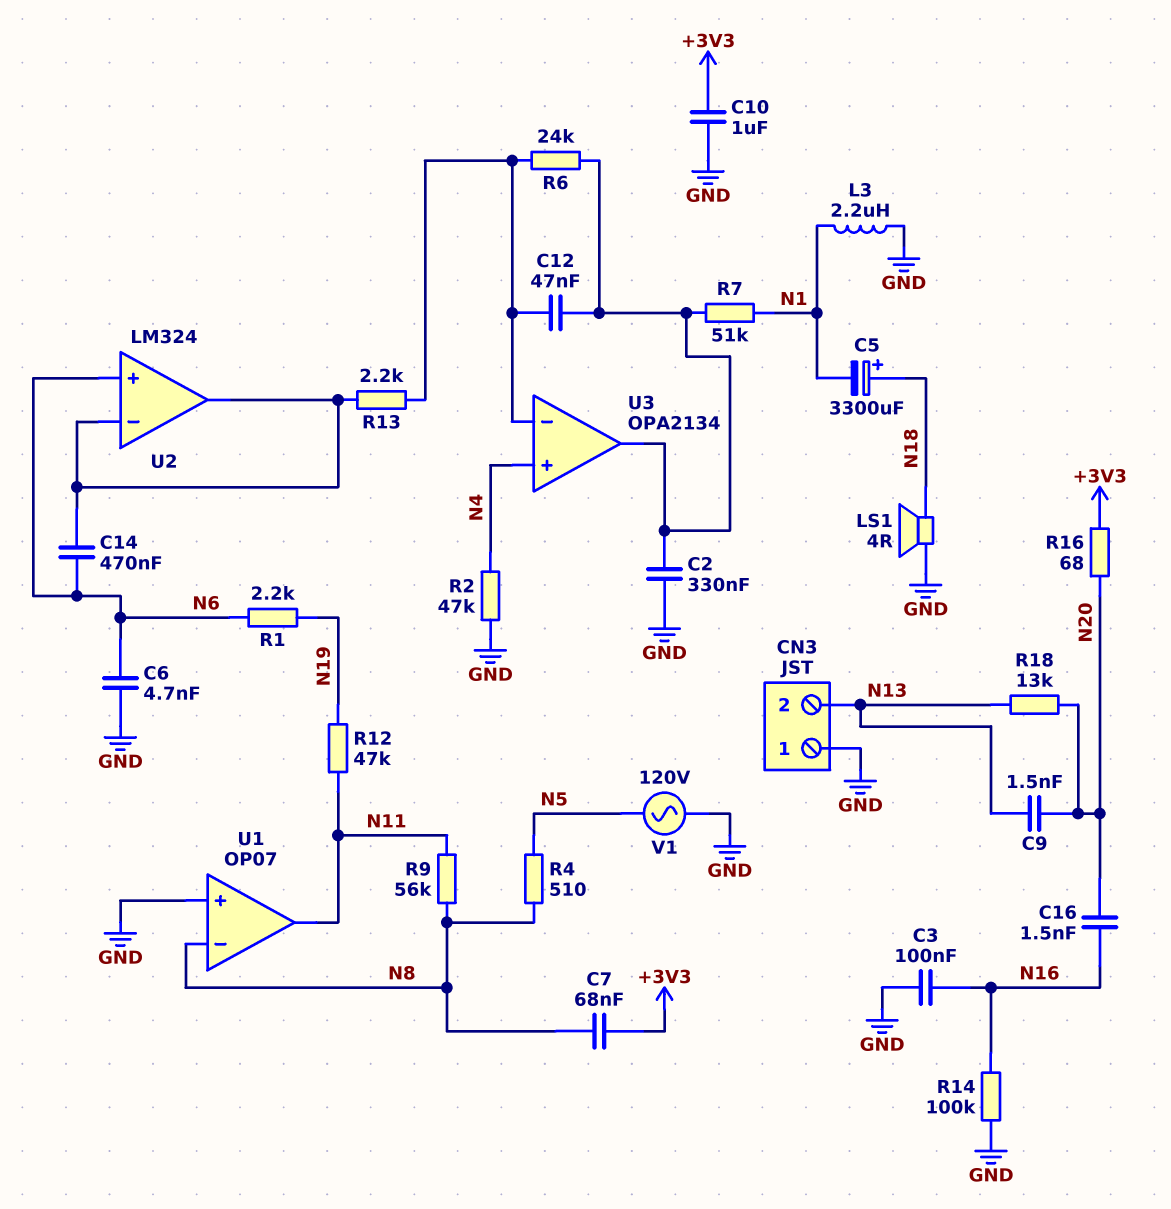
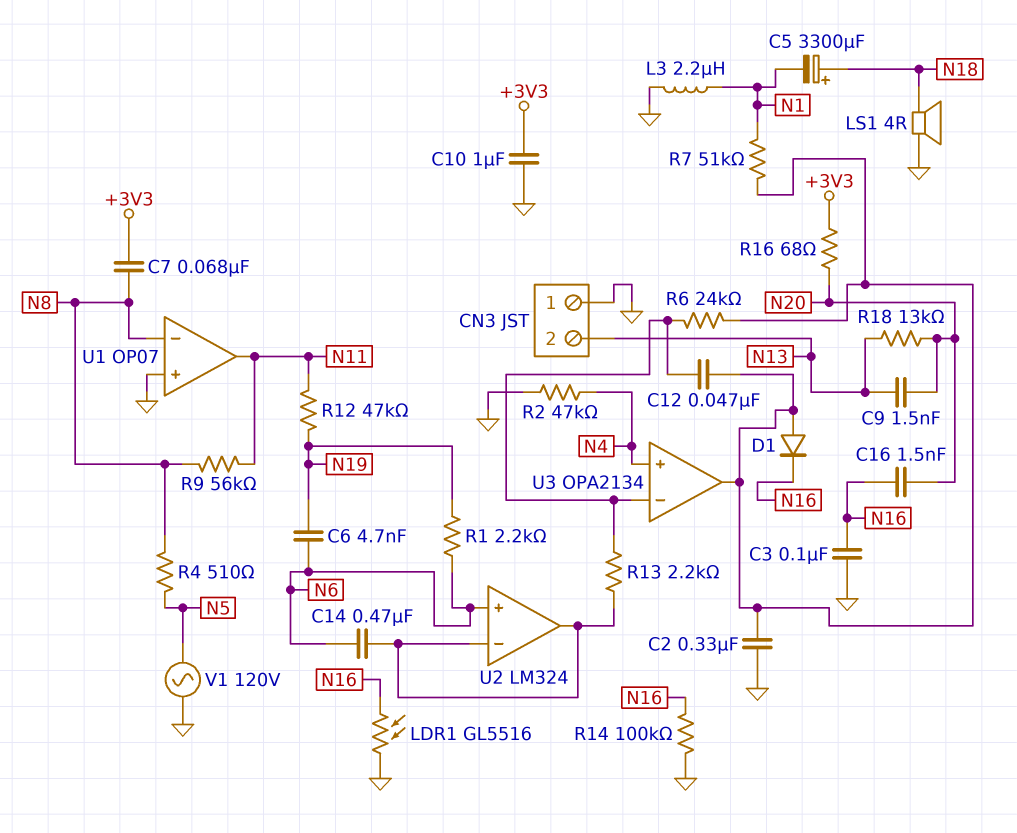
C6: 4.7nF (GND, N6) -> 4.7nF (N6, N19)
D1: none -> diode (A U3/out, K N16)
LDR1: none -> GL5516 (GND, N16)

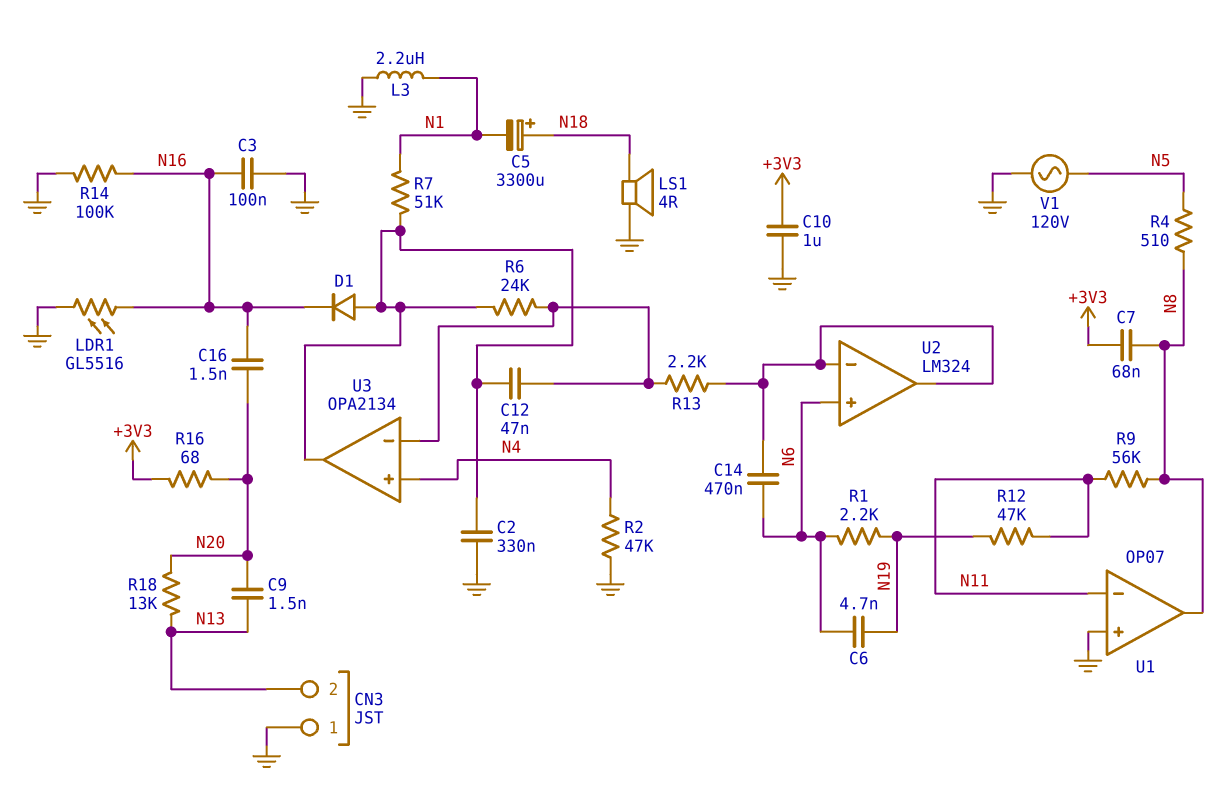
U1 pin in-: N8 -> N11
U1 pin out: N11 -> N8

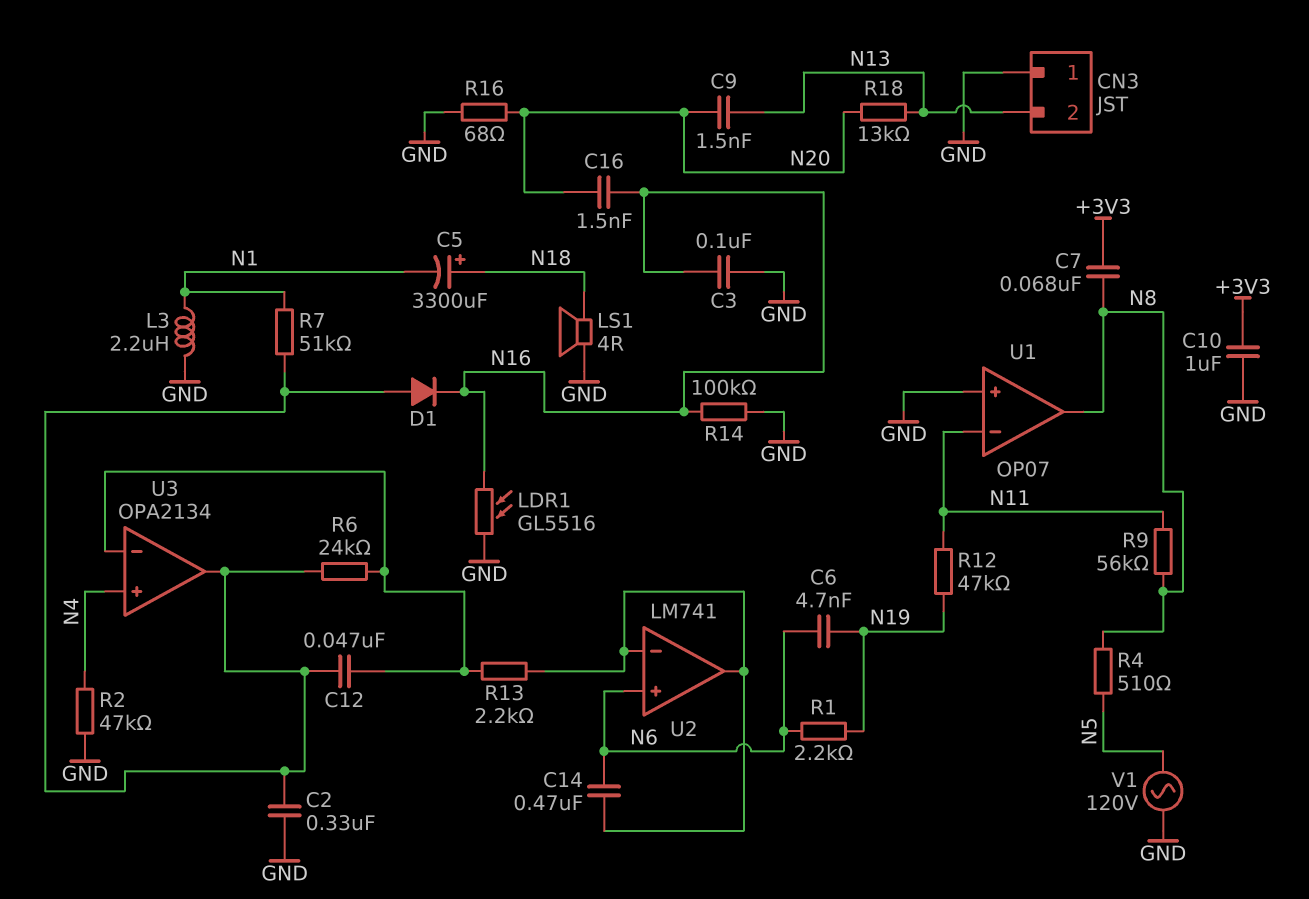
R16: 68 (+3V3, N20) -> 68 (GND, N20)
U2: LM324 -> LM741

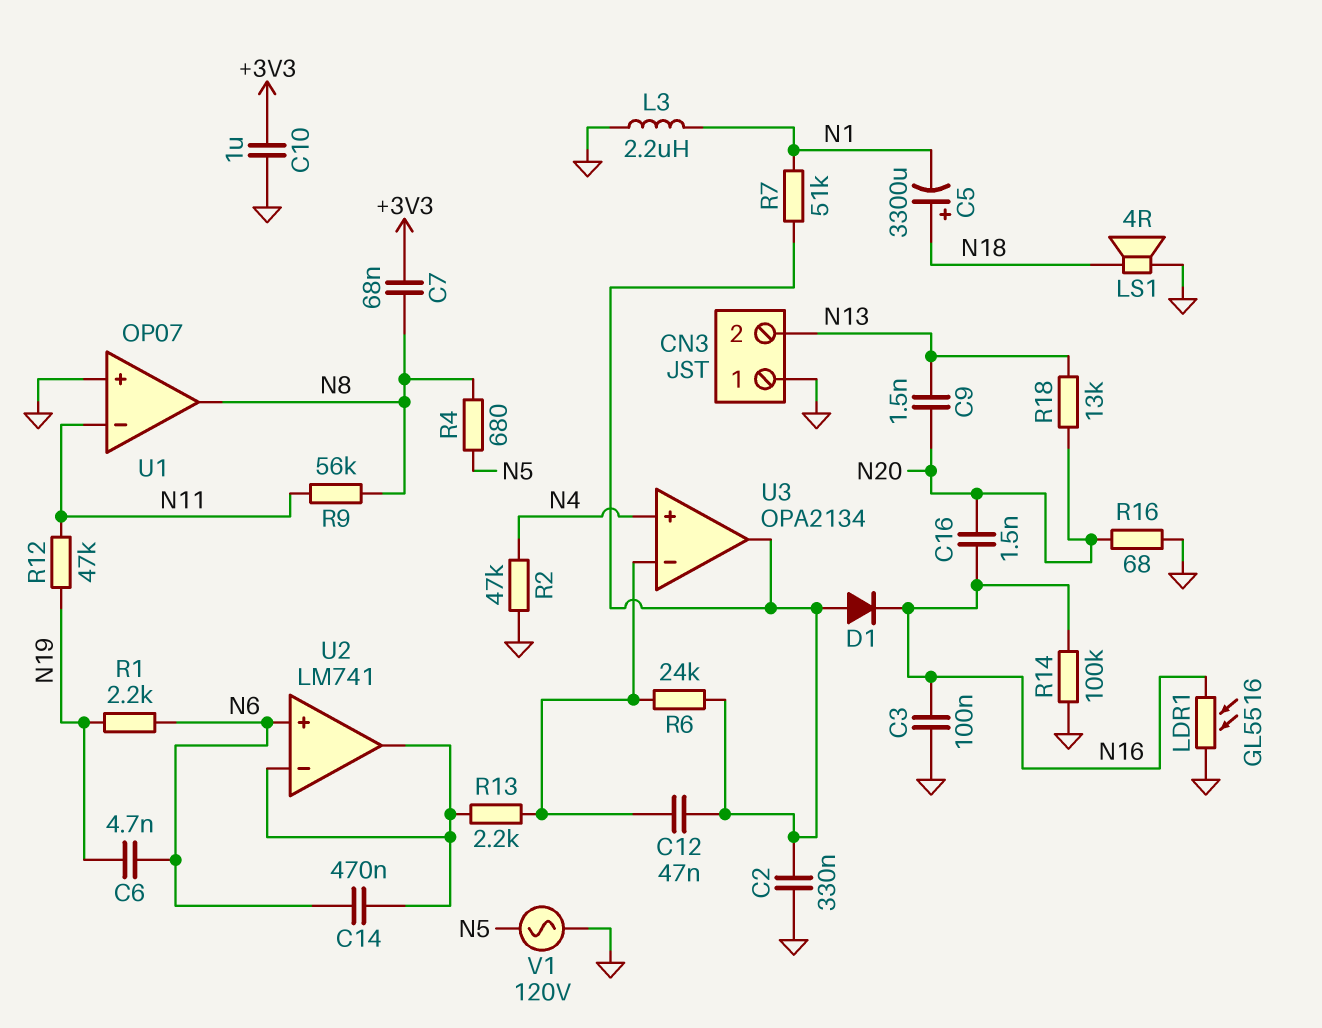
R4: 510 (N5, N8) -> 680 (N5, N8)

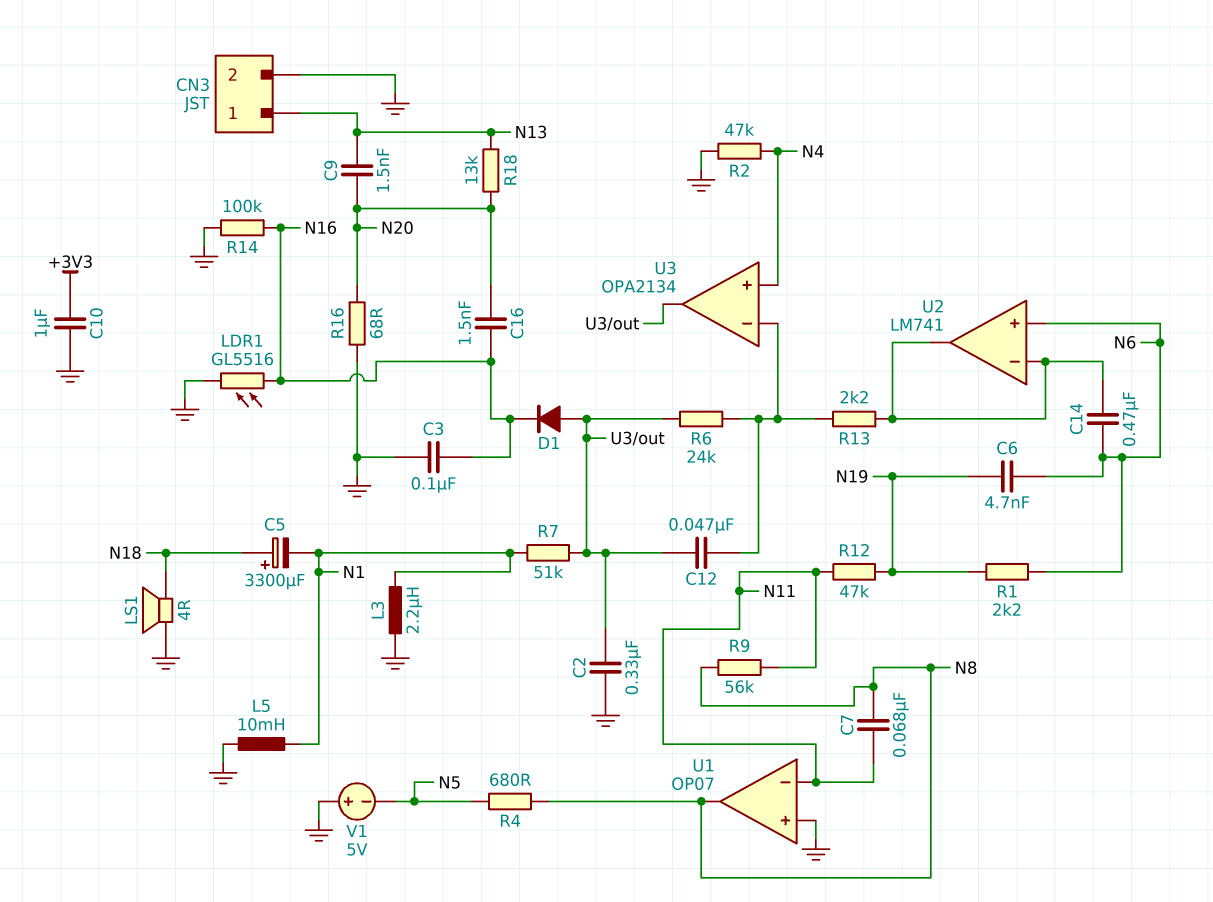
C7: 68nF (+3V3, N8) -> 68nF (N8, N11)
CN3 pin 1: GND -> N13
CN3 pin 2: N13 -> GND
L5: none -> 10mH (GND, N1)
V1: AC 120V (GND, N5) -> 5V (plus GND, minus N5)

